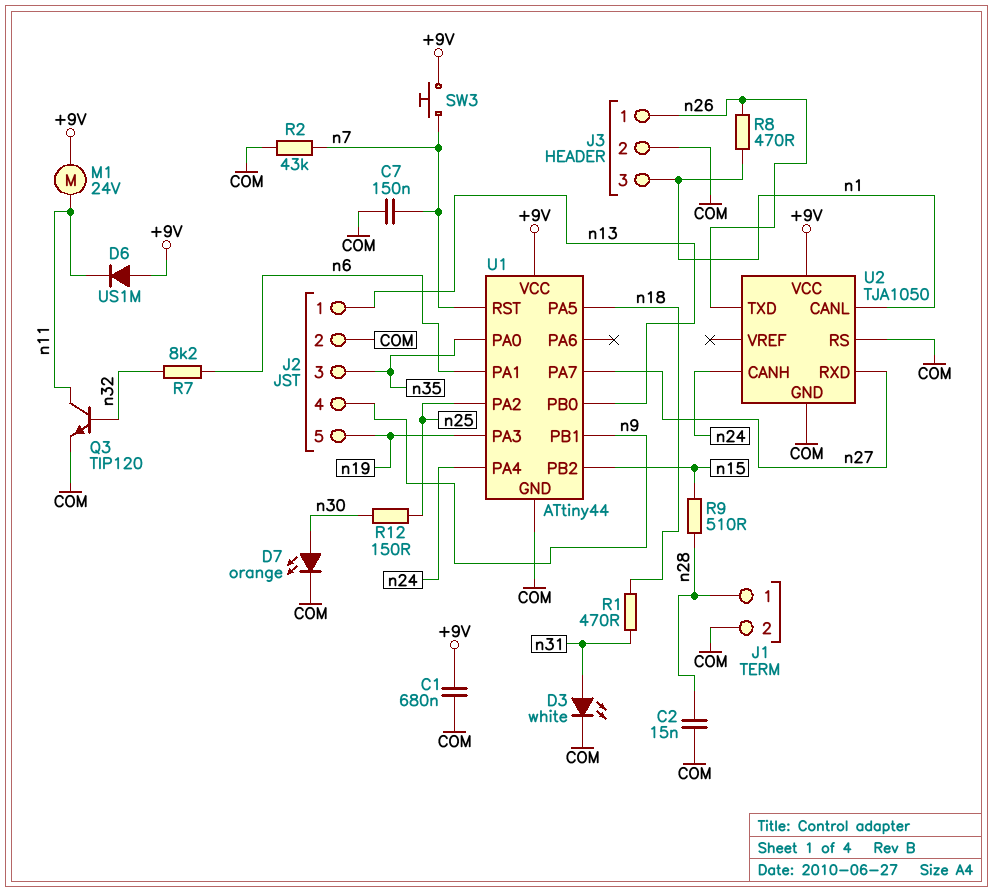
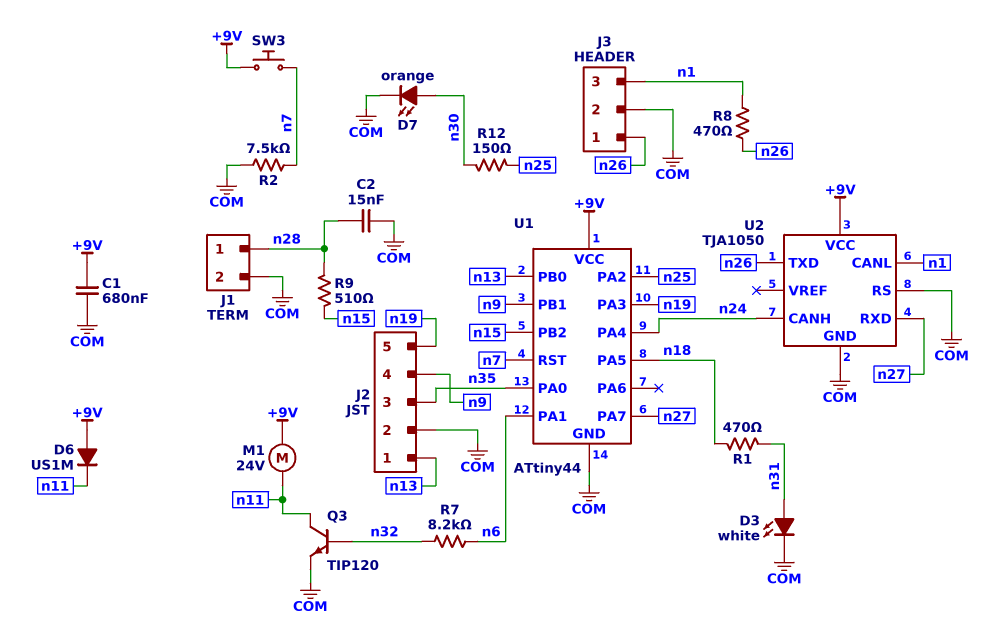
C7: 150nF (COM, n7) -> none
R2: 43k (COM, n7) -> 7.5k (COM, n7)

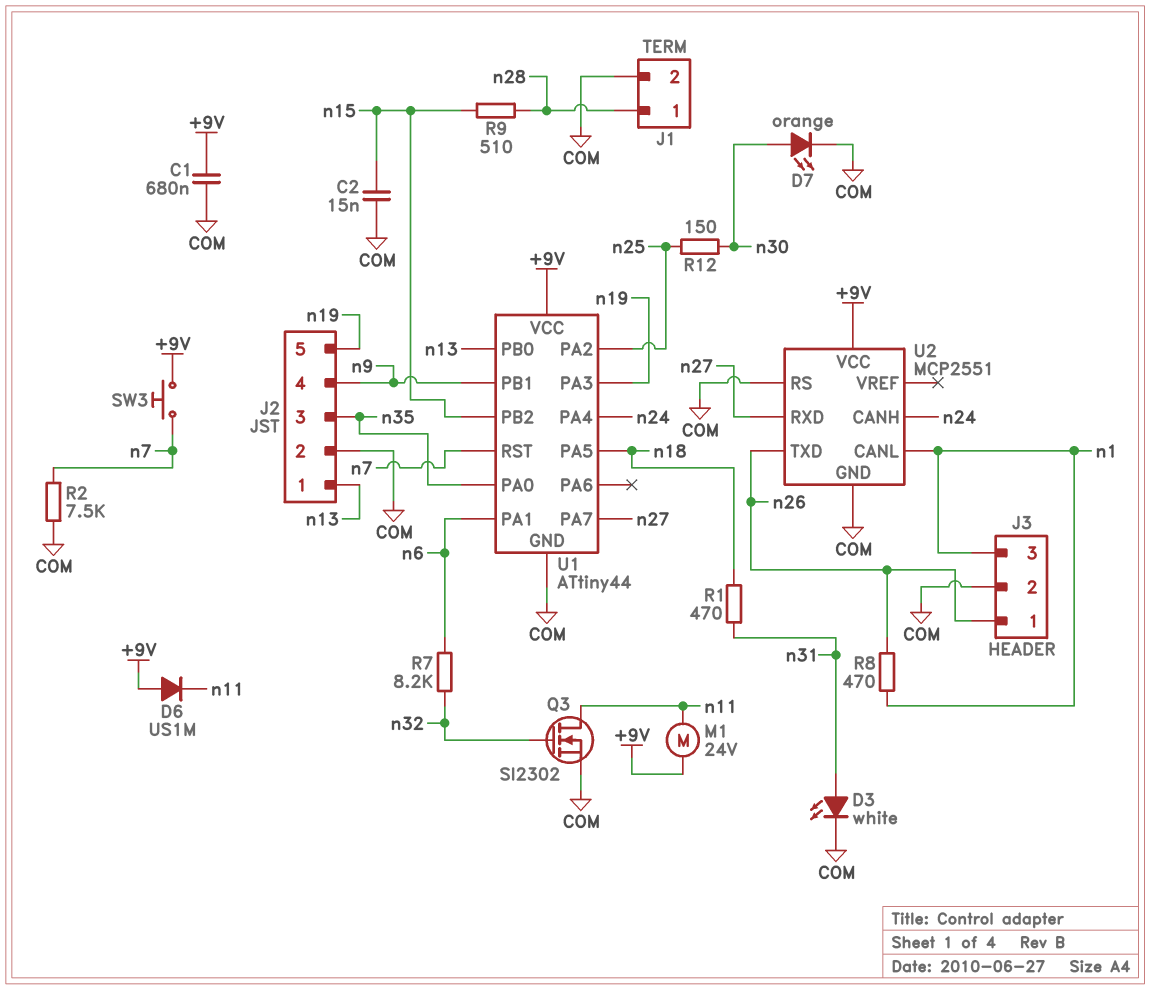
C2: 15nF (COM, n28) -> 15nF (COM, n15)
Q3: NPN TIP120 (B n32, C n11, E COM) -> NMOS SI2302 (G n32, D n11, S COM)
U2: TJA1050 -> MCP2551

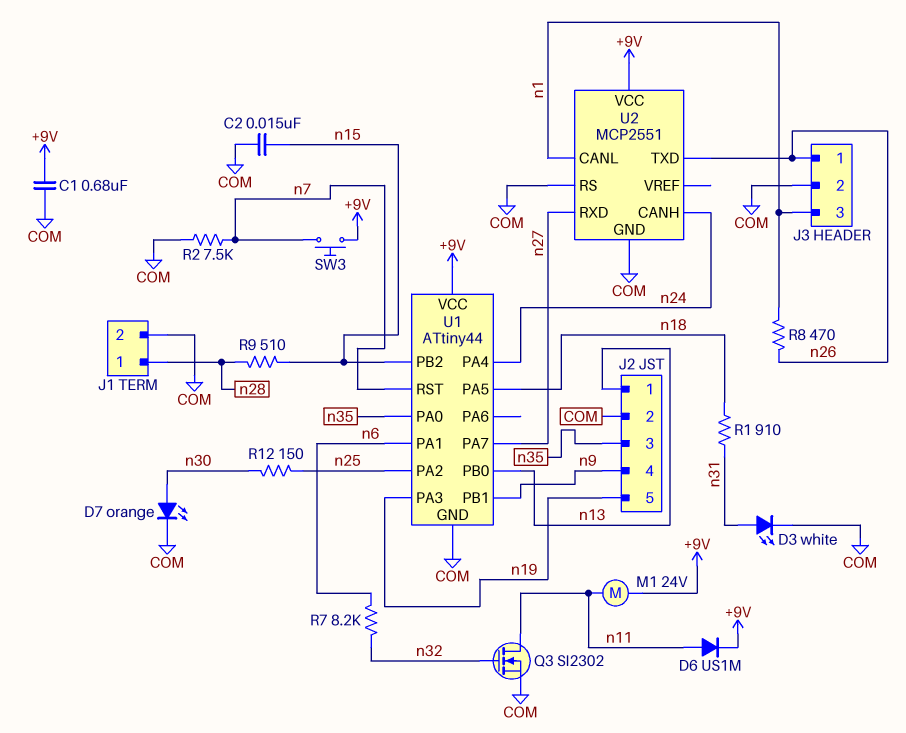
D6: diode US1M (A +9V, K n11) -> diode US1M (A n11, K +9V)
R1: 470 (n18, n31) -> 910 (n18, n31)

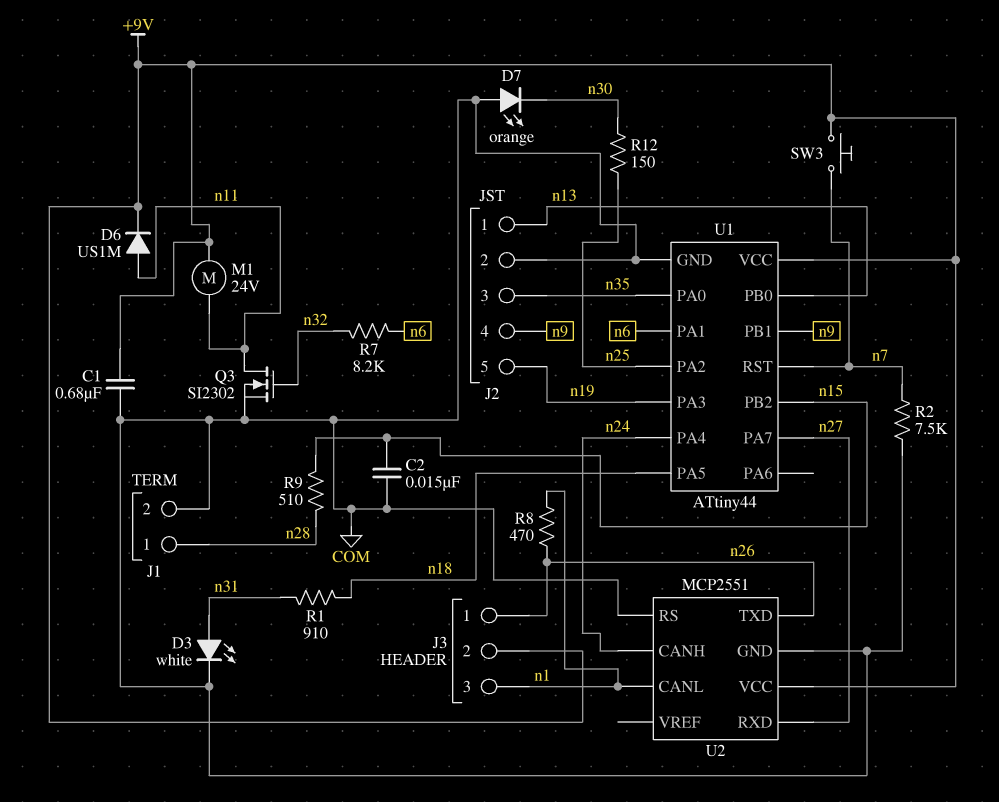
D7: LED orange (A n30, K COM) -> LED orange (A COM, K n30)
J3 pin 2: COM -> +9V

